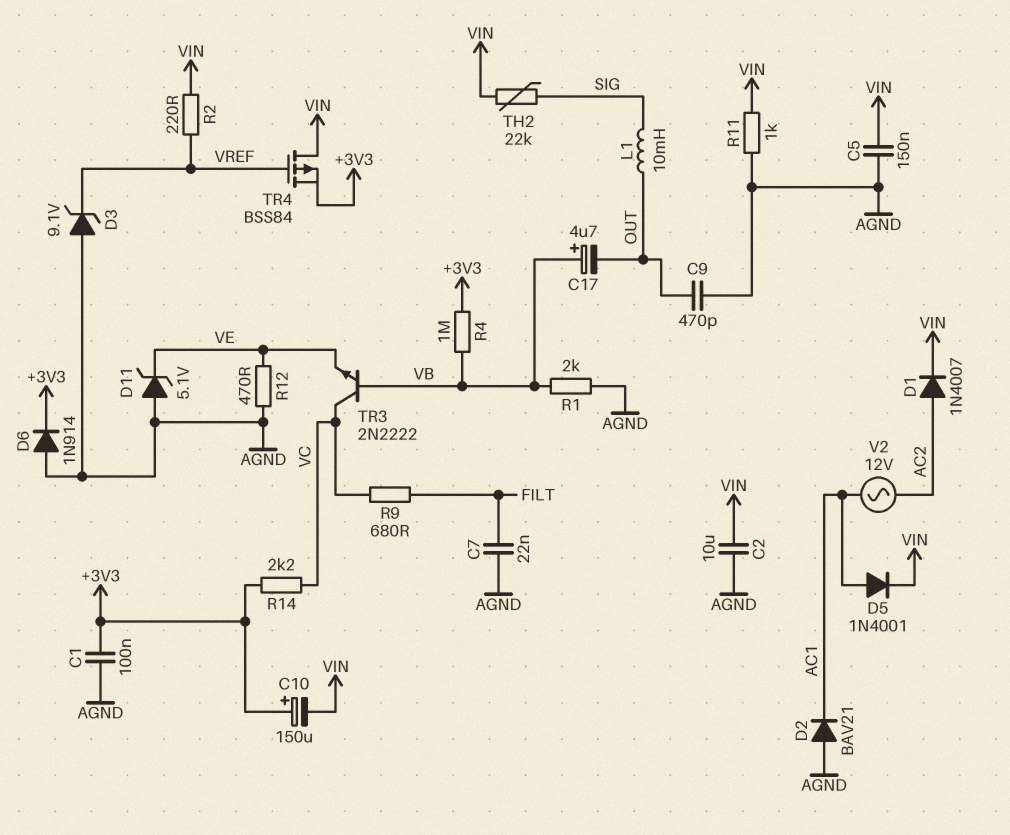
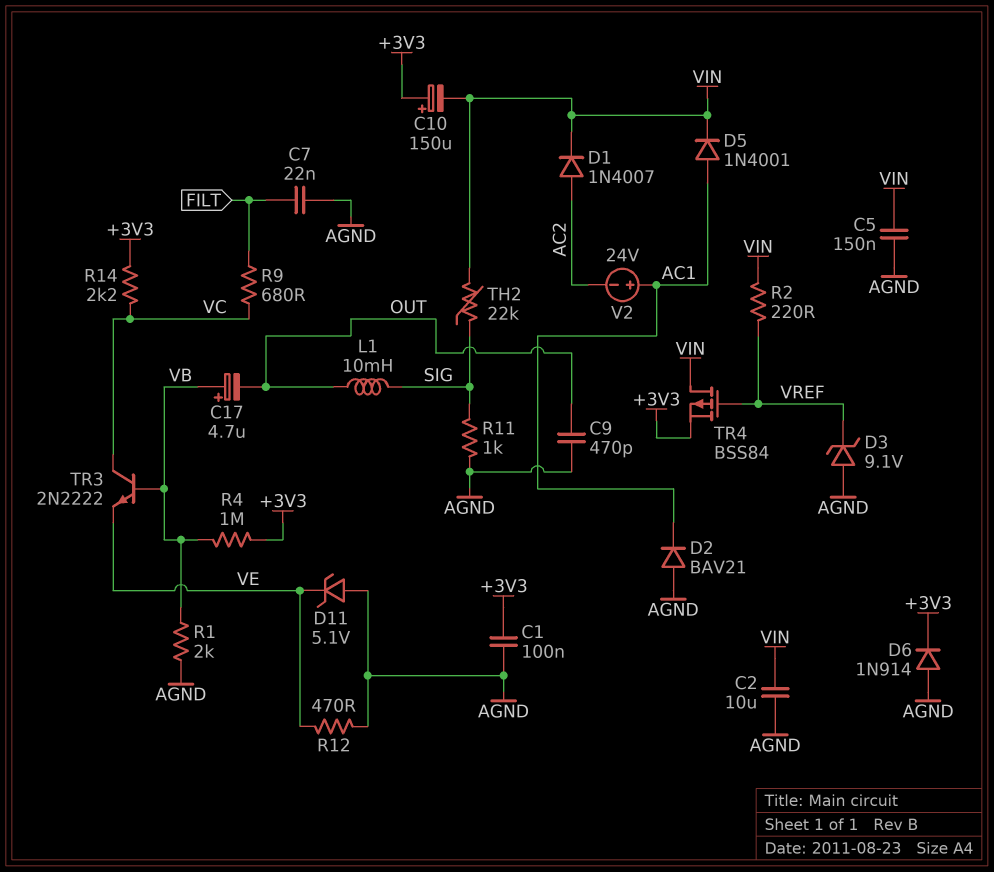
R11: 1k (AGND, VIN) -> 1k (AGND, SIG)
V2: AC 12V (AC1, AC2) -> 24V (plus AC1, minus AC2)

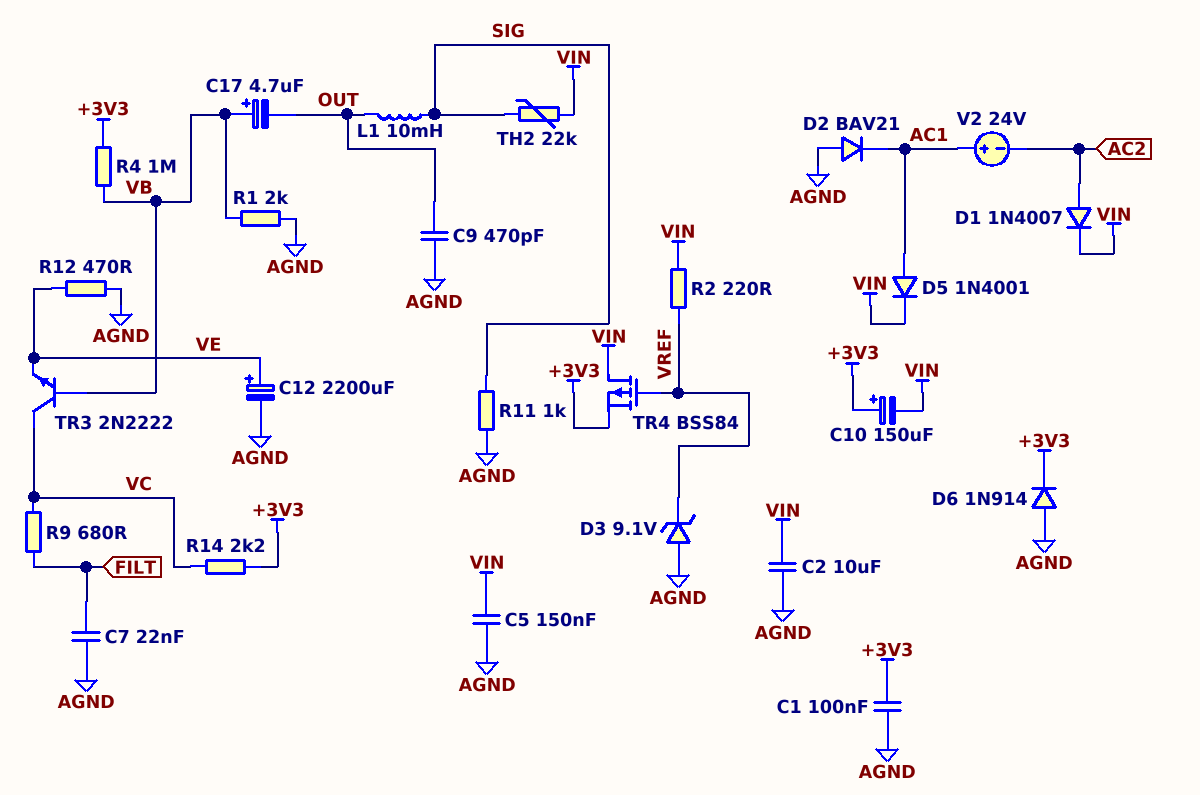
C12: none -> 2200uF (plus VE, minus AGND)
D11: zener 5.1V (A AGND, K VE) -> none

